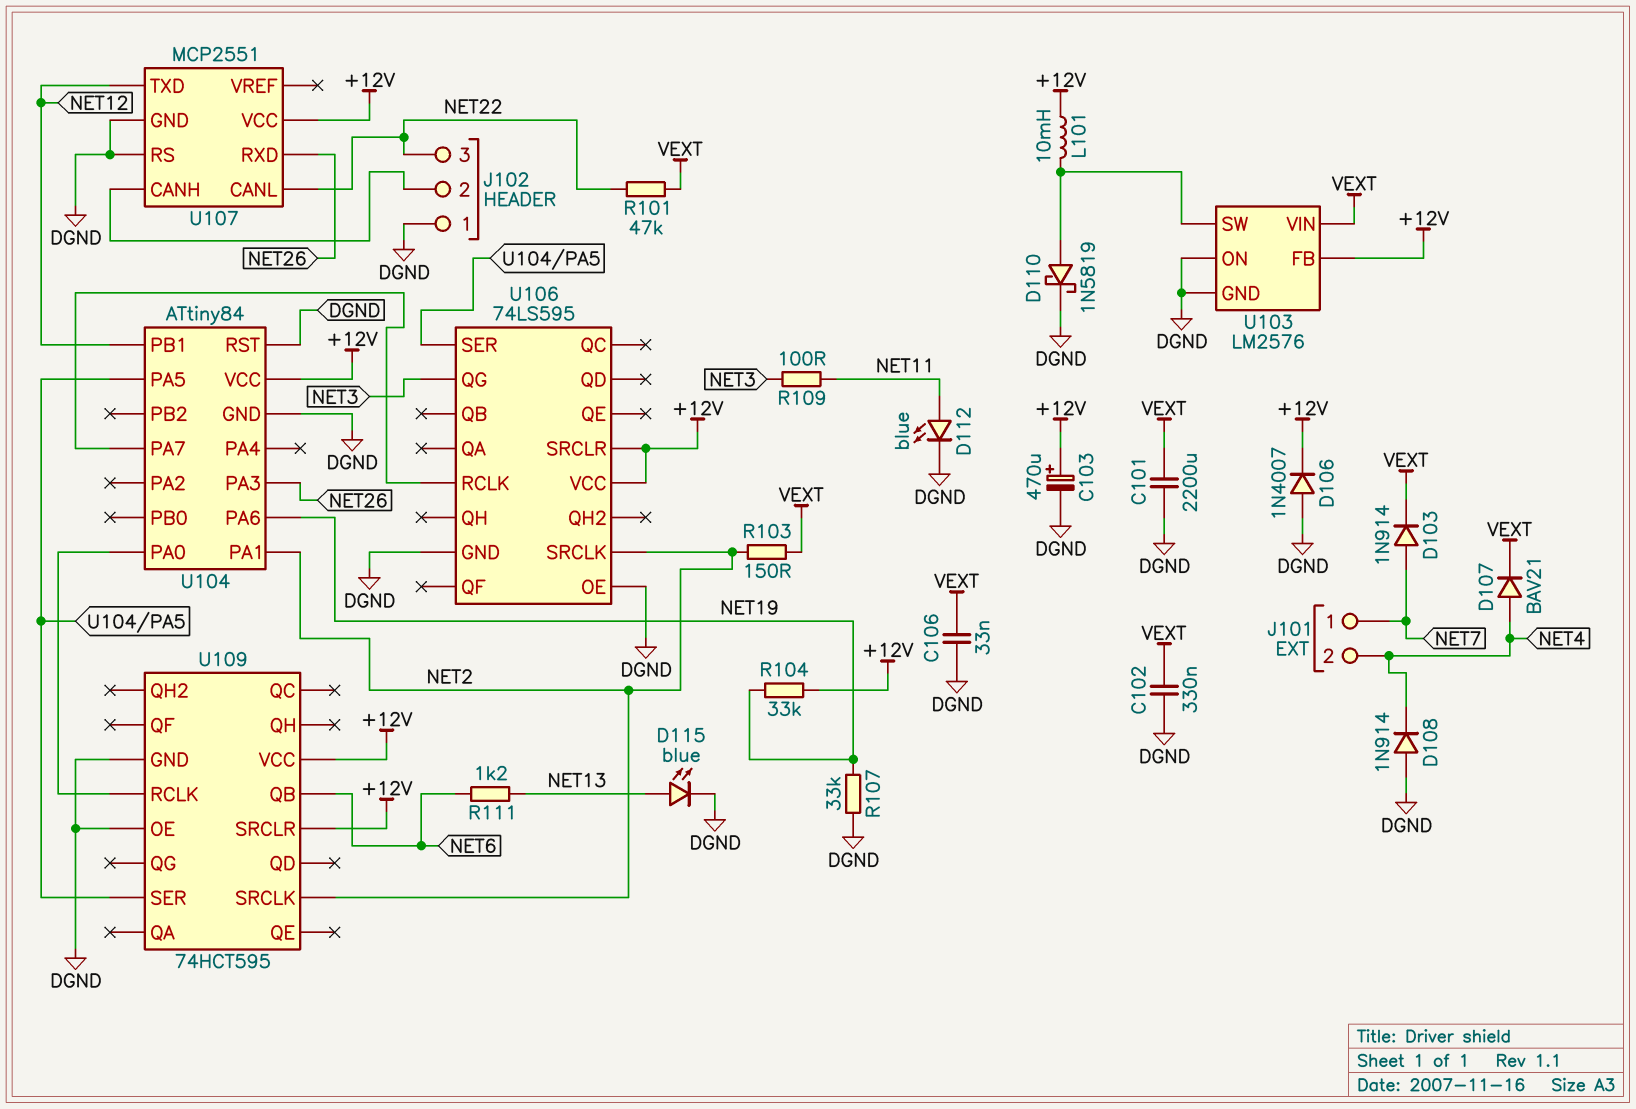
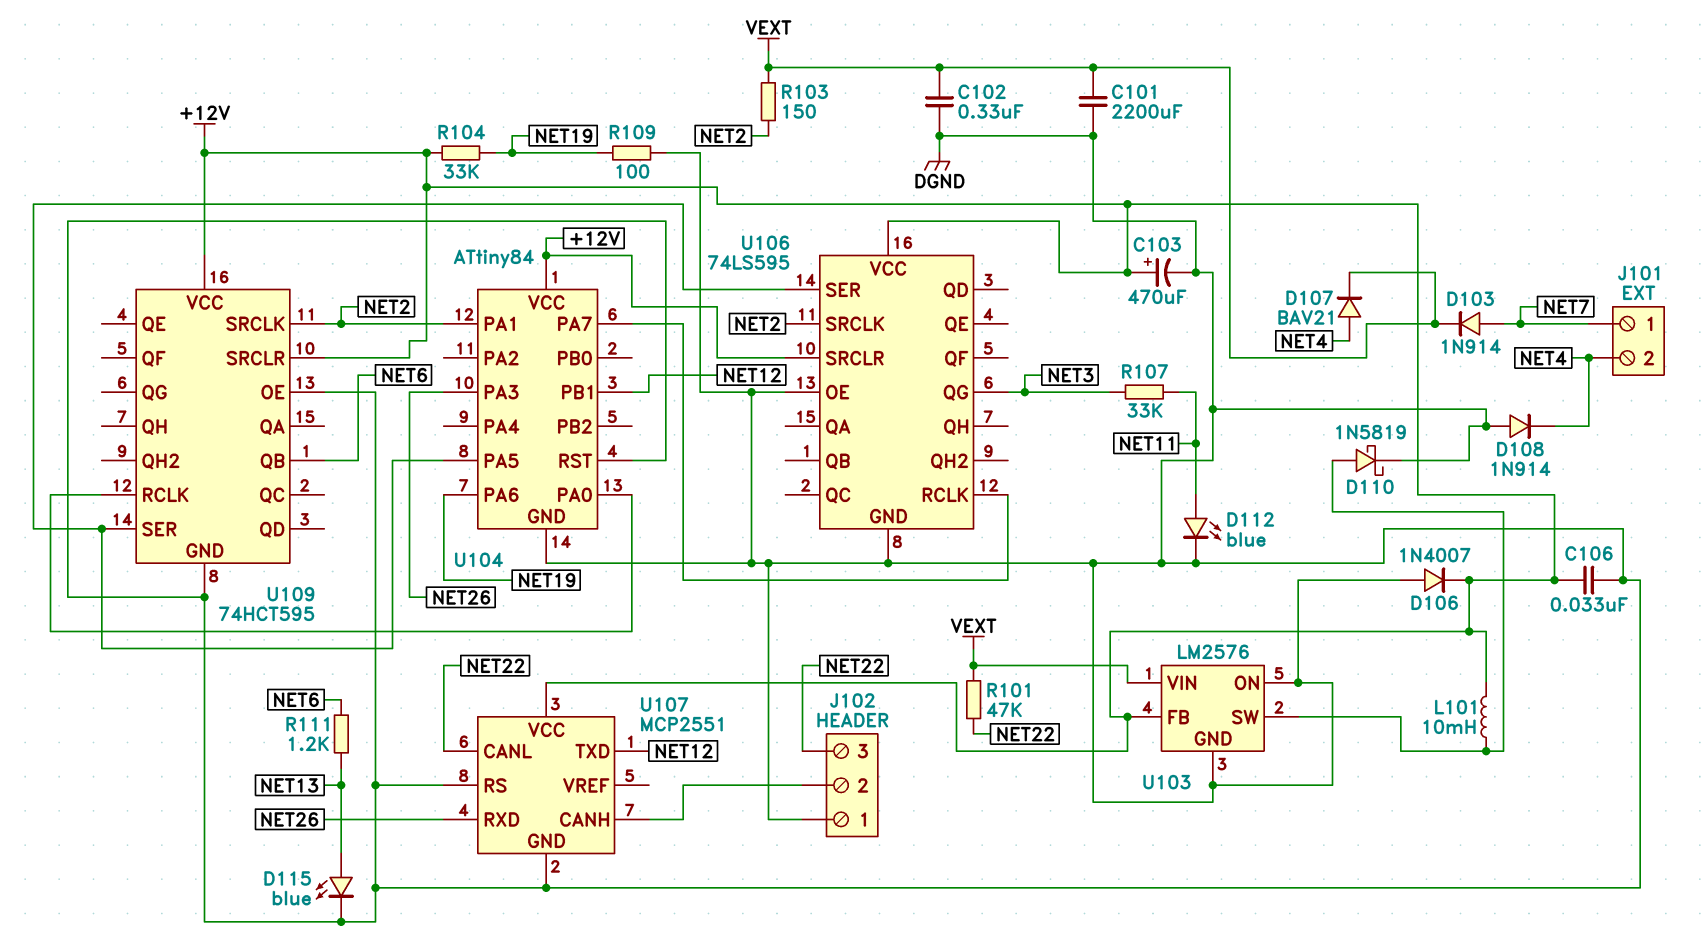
C106: 33nF (DGND, VEXT) -> 33nF (+12V, DGND)
R107: 33k (DGND, NET19) -> 33k (NET3, NET11)
R109: 100 (NET3, NET11) -> 100 (DGND, NET19)

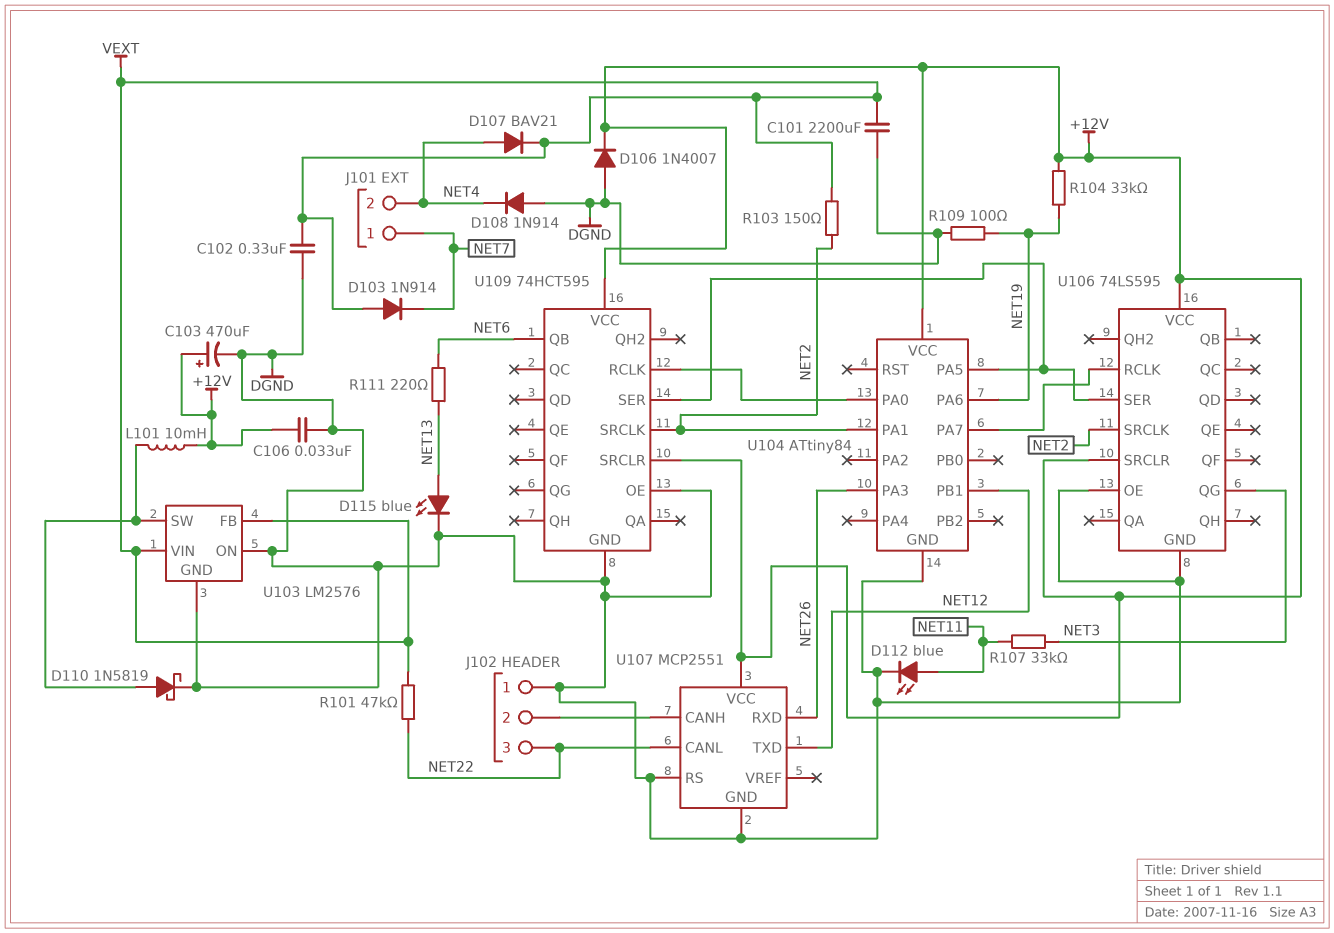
D103: diode 1N914 (A NET7, K VEXT) -> diode 1N914 (A VEXT, K NET7)
R111: 1.2k (NET6, NET13) -> 220 (NET6, NET13)
U103 pin FB: +12V -> VEXT
U104 pin RST: DGND -> none

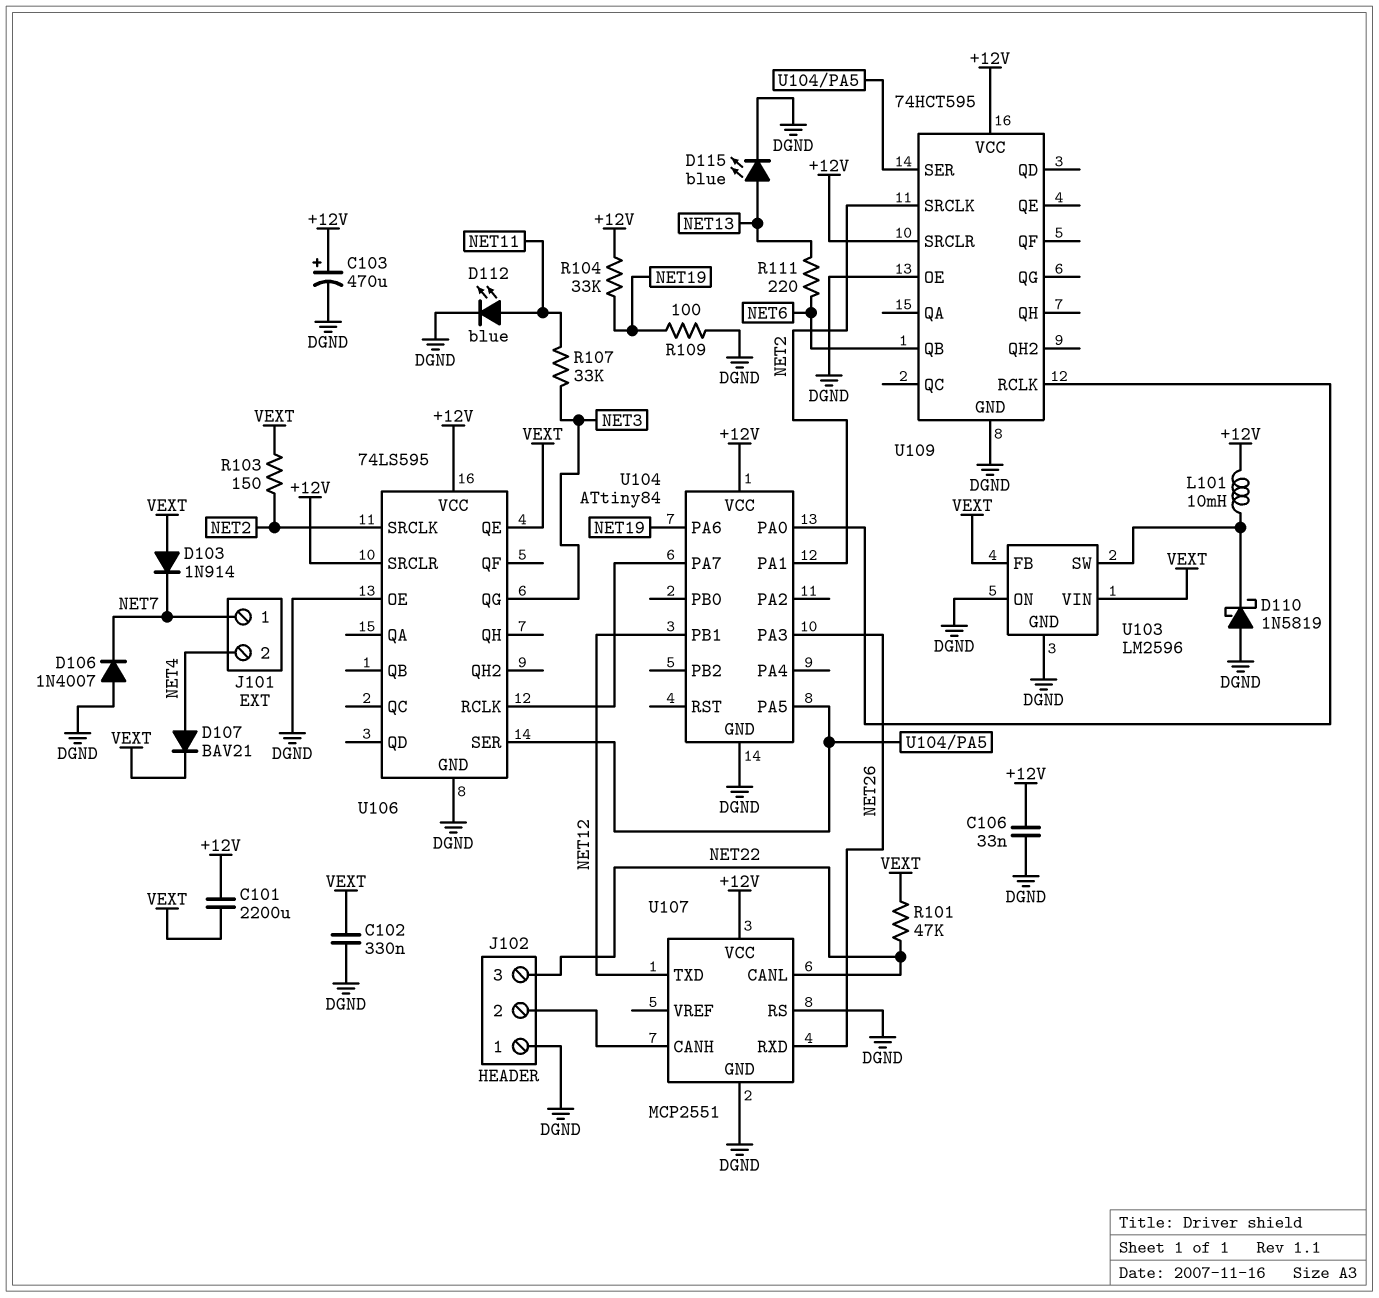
C101: 2200uF (DGND, VEXT) -> 2200uF (+12V, VEXT)
D106: diode 1N4007 (A DGND, K +12V) -> diode 1N4007 (A DGND, K NET7)
D108: diode 1N914 (A DGND, K NET4) -> none
D110: schottky 1N5819 (A U103/SW, K DGND) -> schottky 1N5819 (A DGND, K U103/SW)
U103: LM2576 -> LM2596
U106 pin QE: none -> VEXT

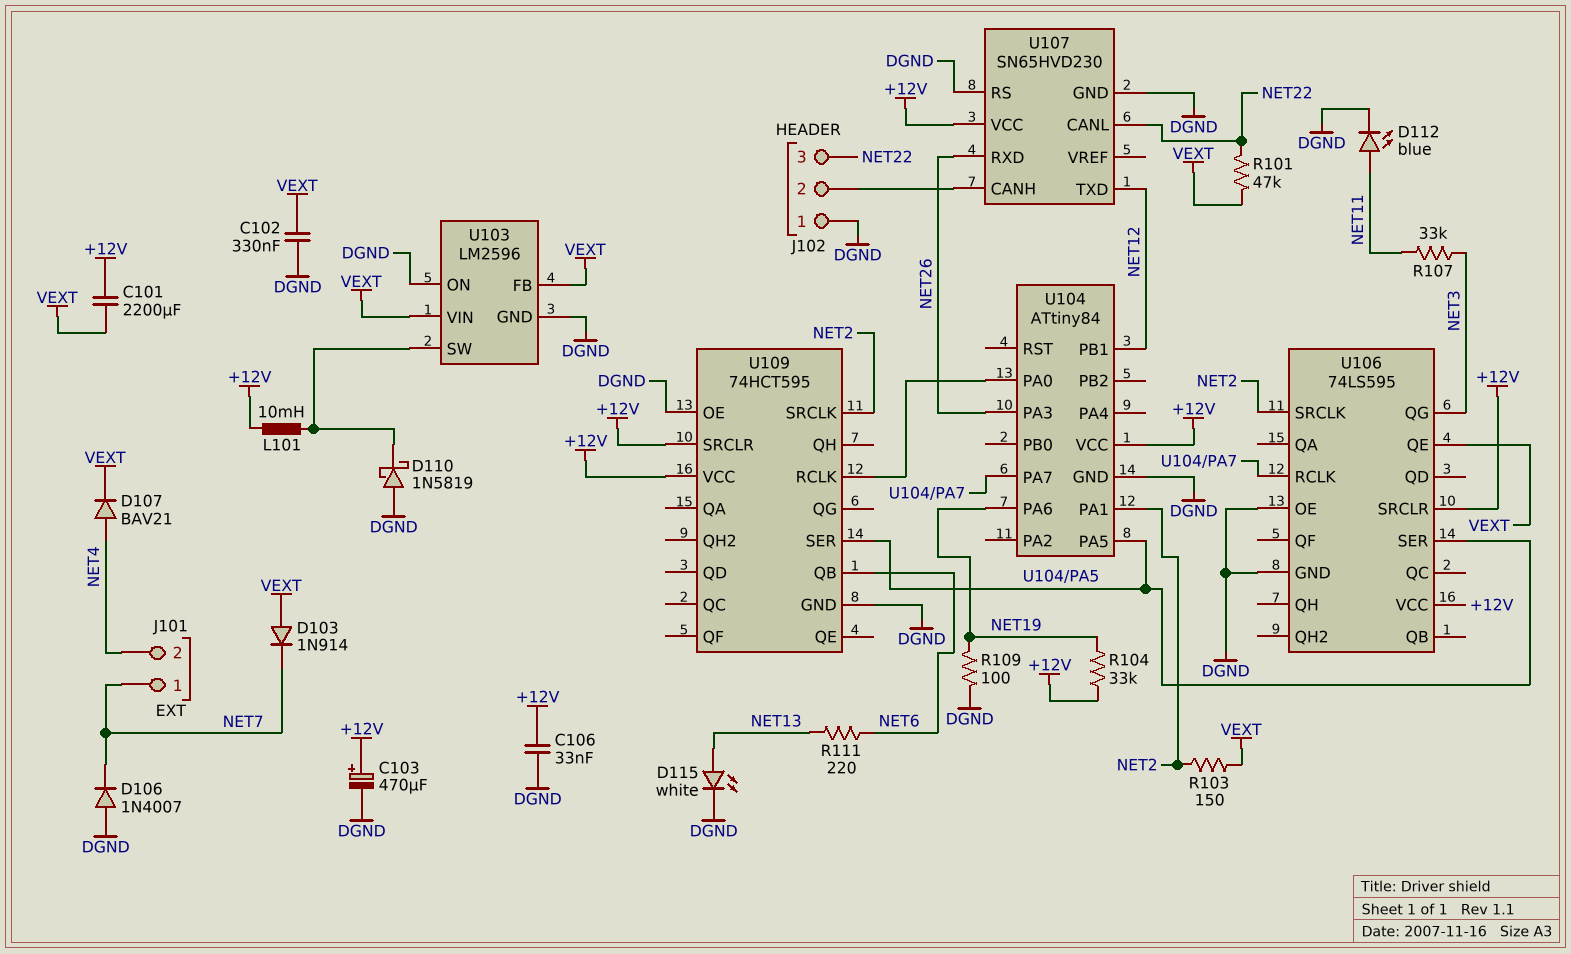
D115: LED blue (A NET13, K DGND) -> LED white (A NET13, K DGND)
U107: MCP2551 -> SN65HVD230

